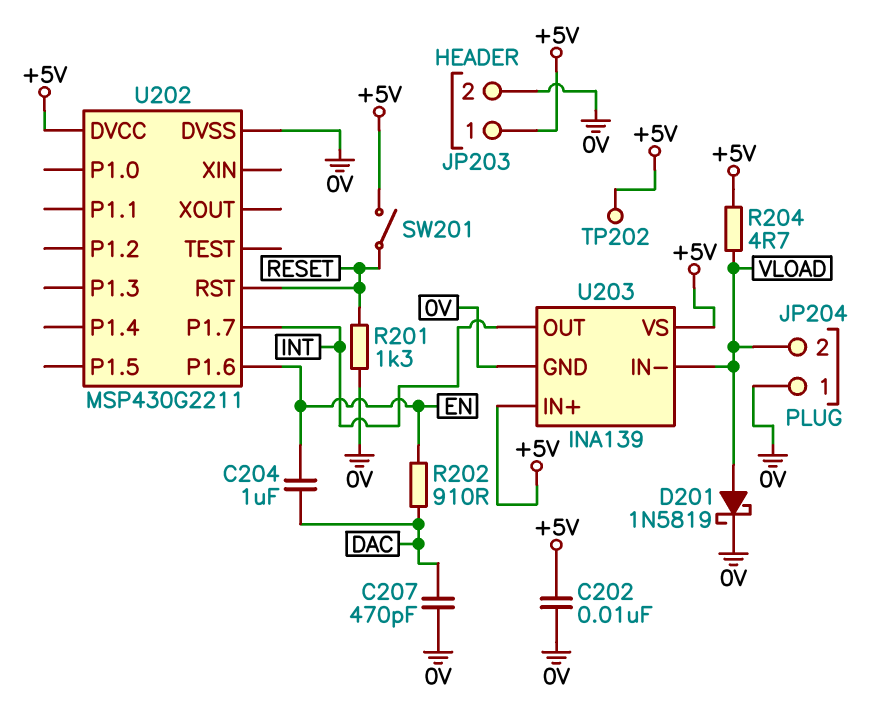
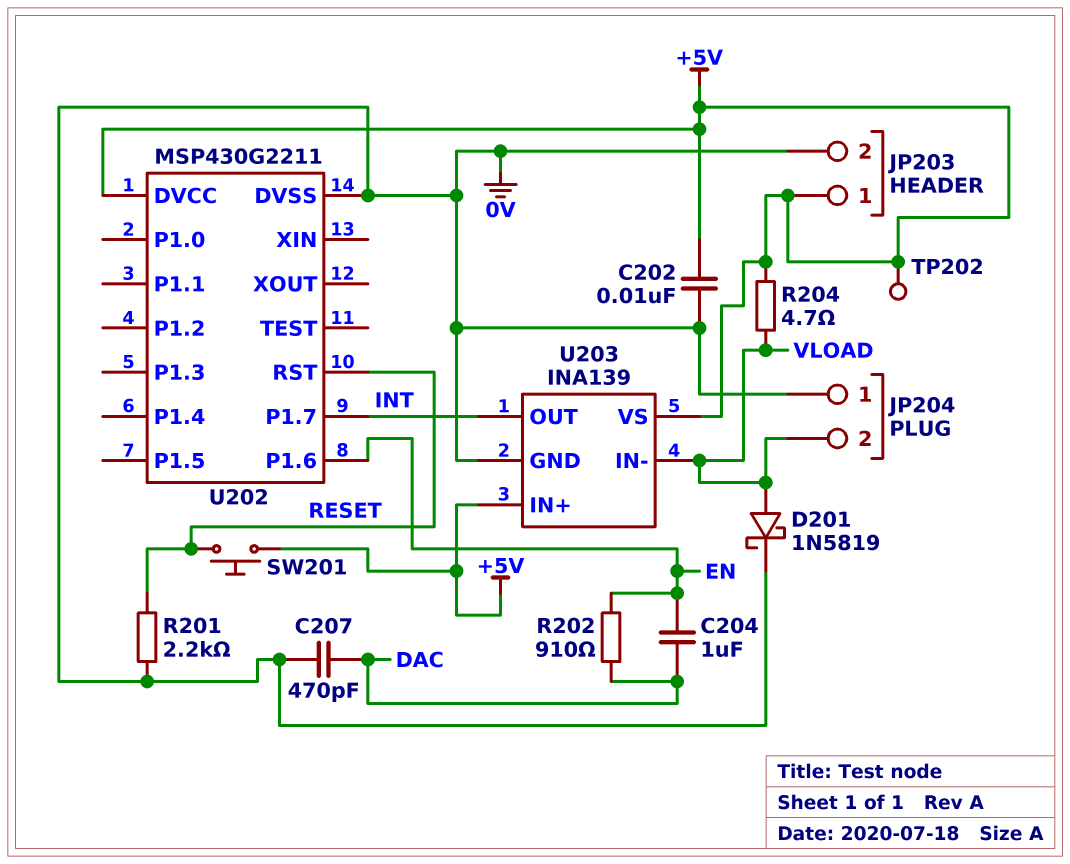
R201: 1.3k (0V, RESET) -> 2.2k (0V, RESET)
SW201: switch (+5V, RESET) -> button (+5V, RESET)

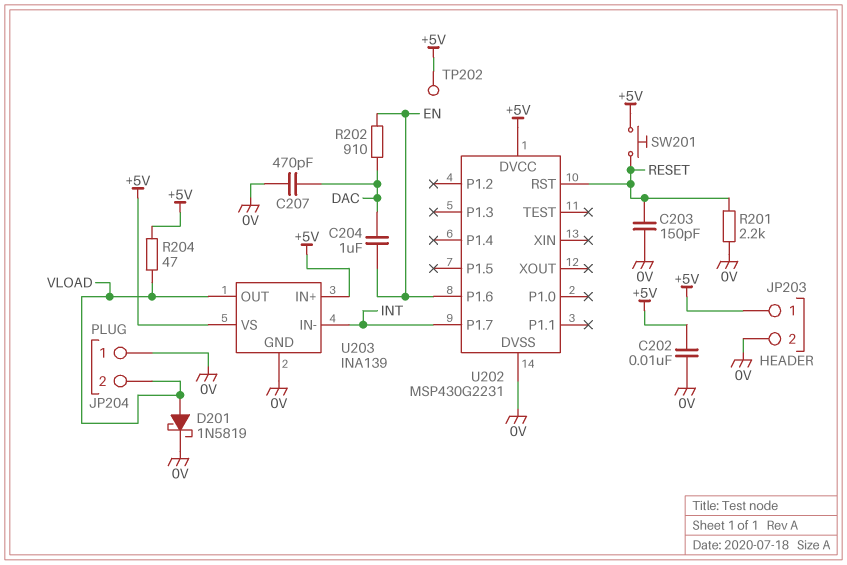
C203: none -> 150pF (0V, RESET)
R204: 4.7 (+5V, VLOAD) -> 47 (+5V, VLOAD)
U202: MSP430G2211 -> MSP430G2231
U203 pin IN-: VLOAD -> INT
U203 pin OUT: INT -> VLOAD

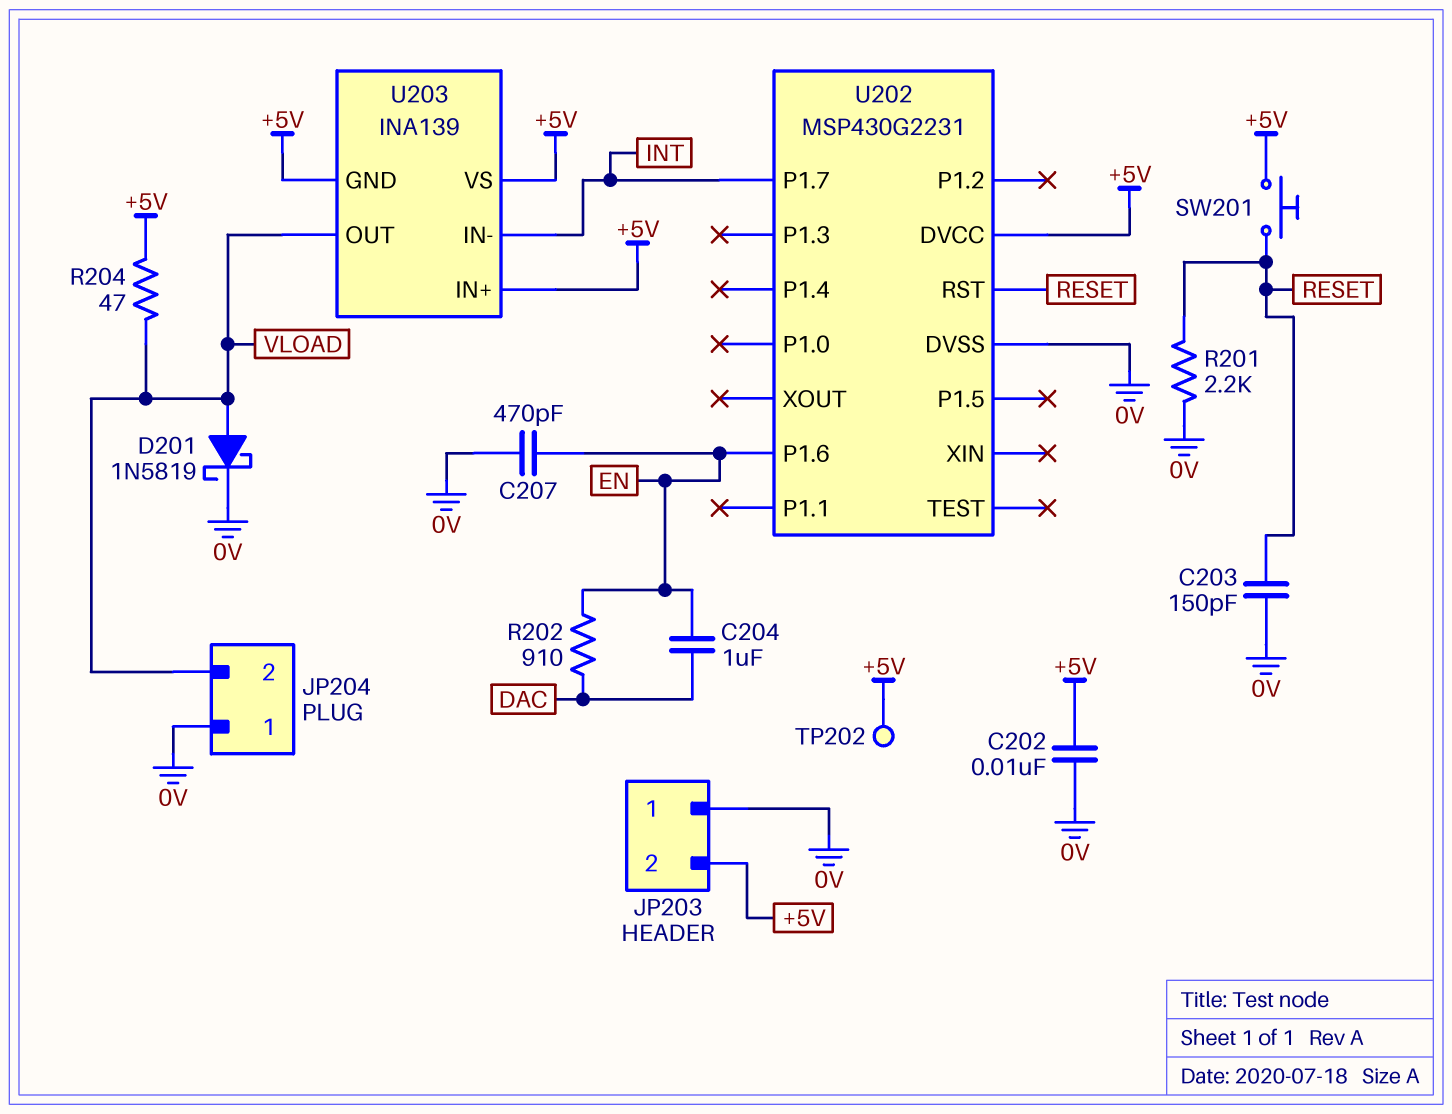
C207: 470pF (0V, DAC) -> 470pF (0V, EN)
JP203 pin 1: +5V -> 0V
JP203 pin 2: 0V -> +5V
U203 pin GND: 0V -> +5V

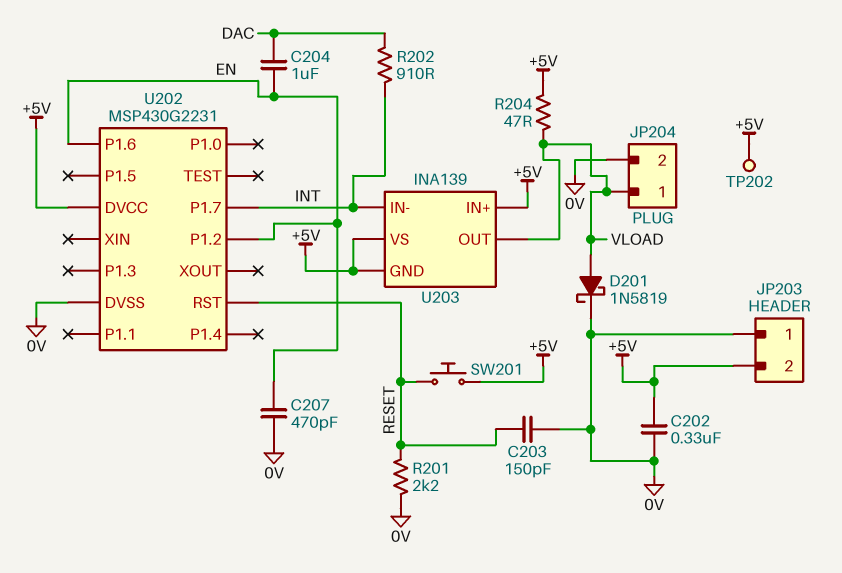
C202: 10nF (+5V, 0V) -> 330nF (+5V, 0V)
JP204 pin 1: 0V -> VLOAD
JP204 pin 2: VLOAD -> 0V
R202: 910 (DAC, EN) -> 910 (DAC, INT)
U202 pin P1.2: none -> EN

